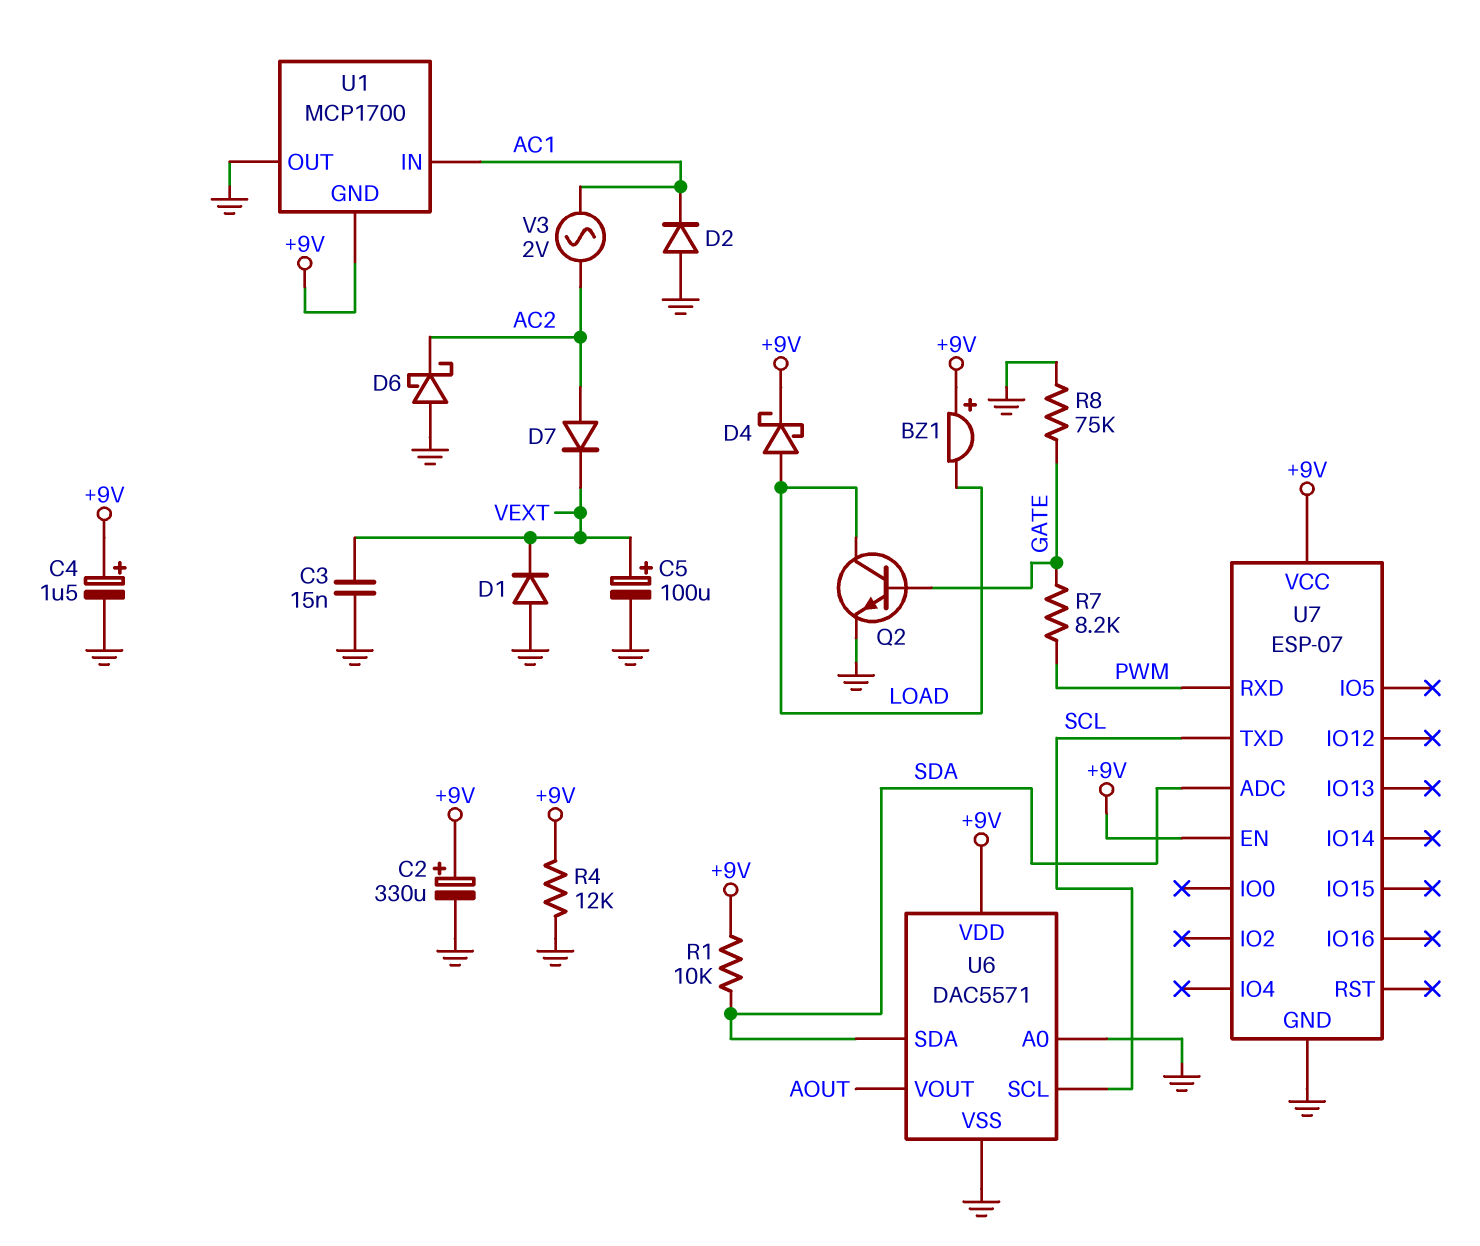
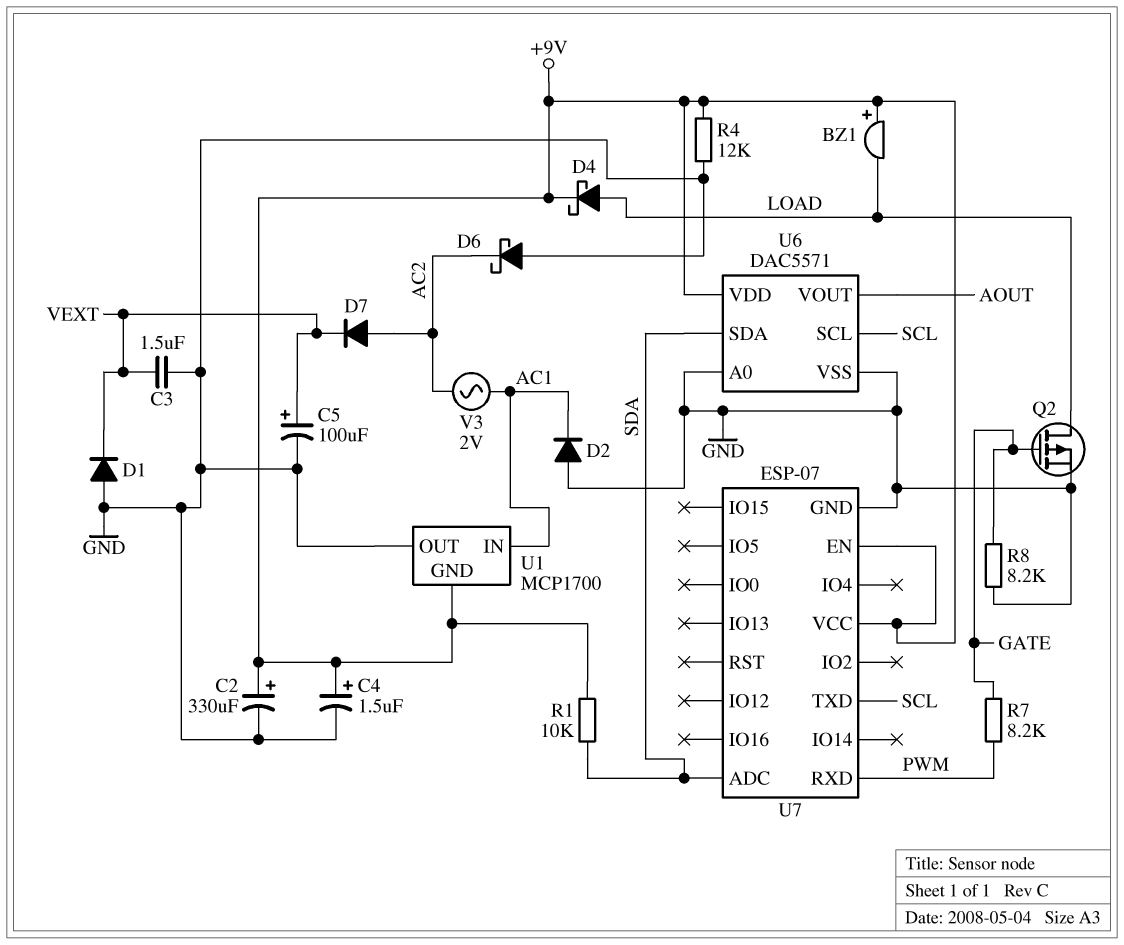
C3: 15nF (GND, VEXT) -> 1.5uF (GND, VEXT)
Q2: NPN (B GATE, C LOAD, E GND) -> PMOS (G GATE, D LOAD, S GND)
R8: 75k (GATE, GND) -> 8.2k (GATE, GND)

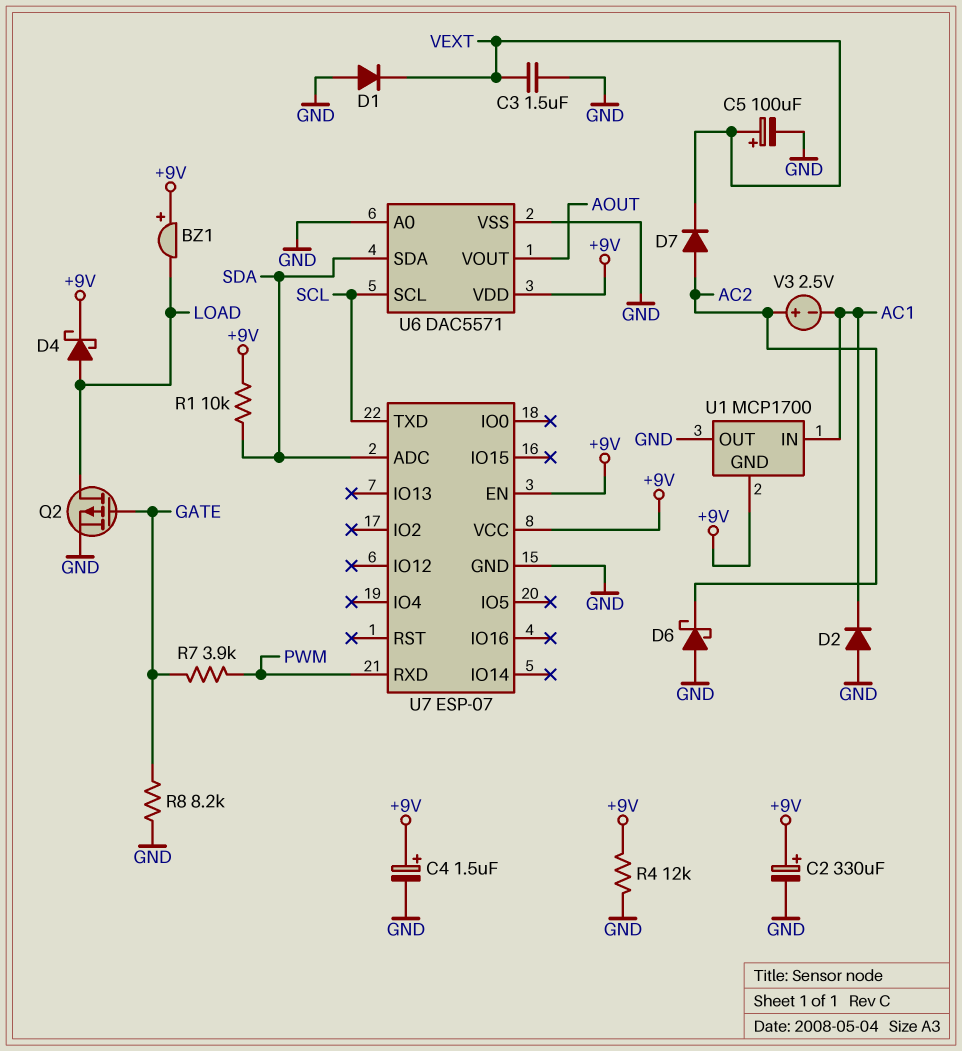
R7: 8.2k (GATE, PWM) -> 3.9k (GATE, PWM)
V3: AC 2V (AC1, AC2) -> 2.5V (plus AC2, minus AC1)

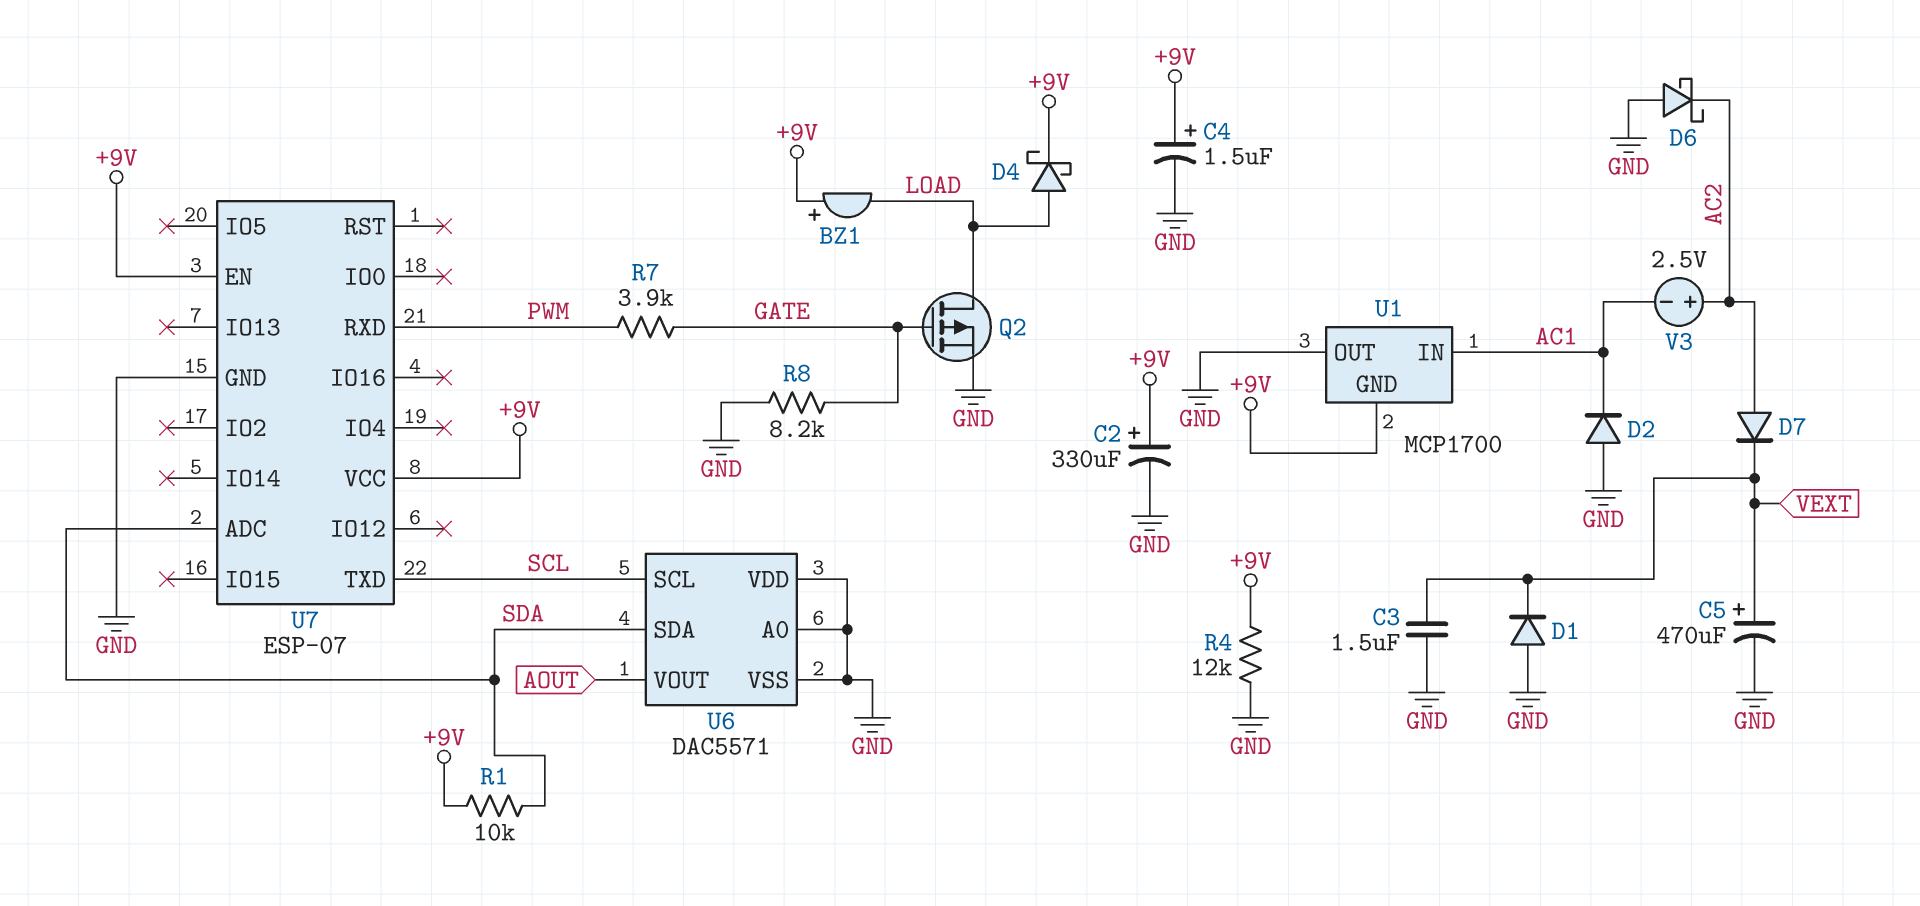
C5: 100uF (plus VEXT, minus GND) -> 470uF (plus VEXT, minus GND)
U6 pin VDD: +9V -> GND

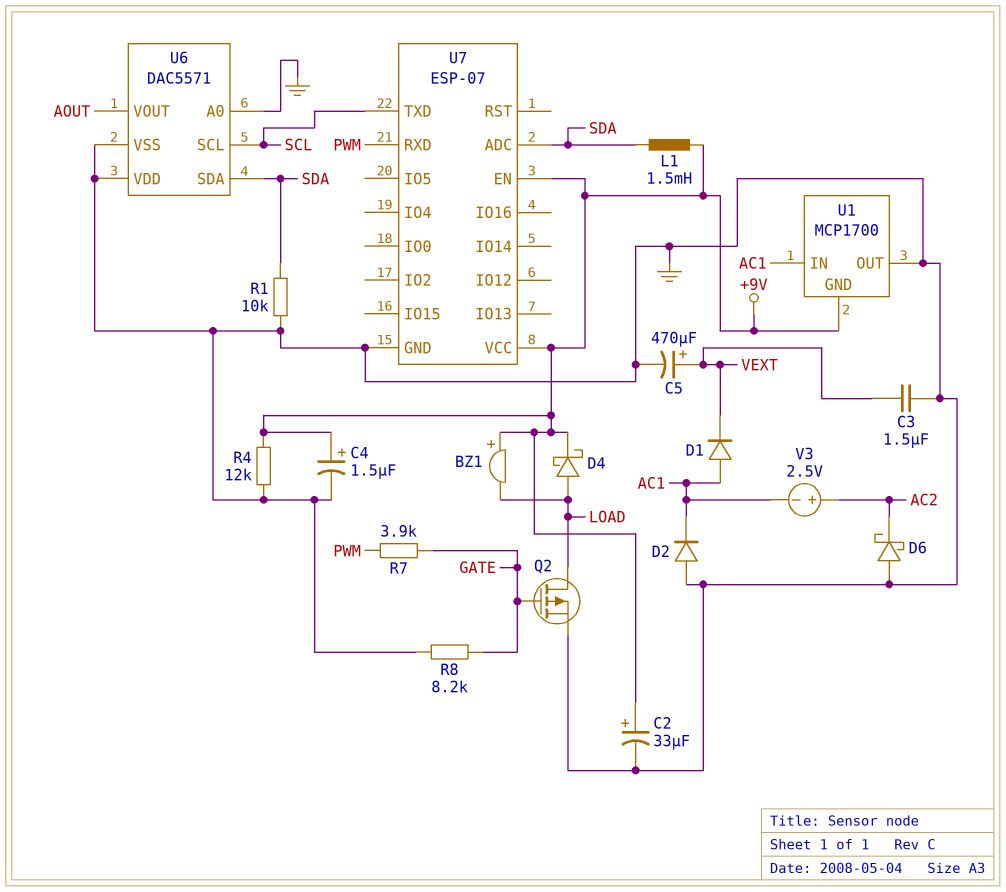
C2: 330uF (plus +9V, minus GND) -> 33uF (plus +9V, minus GND)
D1: diode (A GND, K VEXT) -> diode (A AC1, K VEXT)
D7: diode (A AC2, K VEXT) -> none
L1: none -> 1.5mH (+9V, SDA)
R1: 10k (+9V, SDA) -> 10k (GND, SDA)

